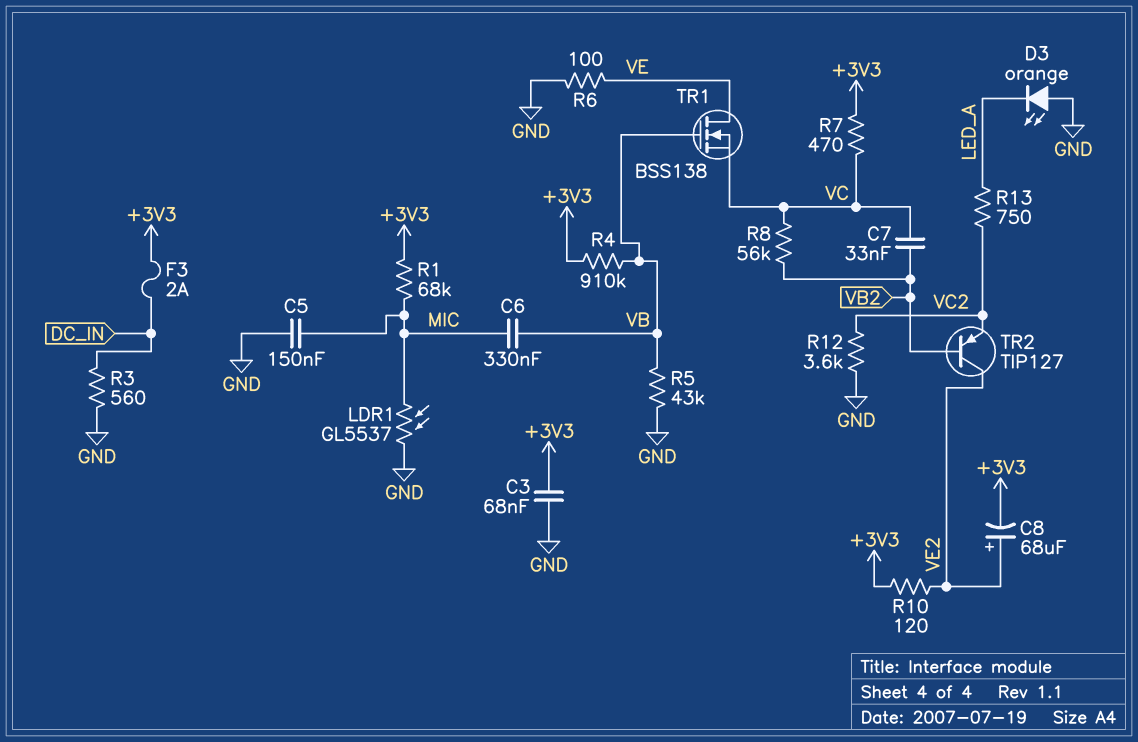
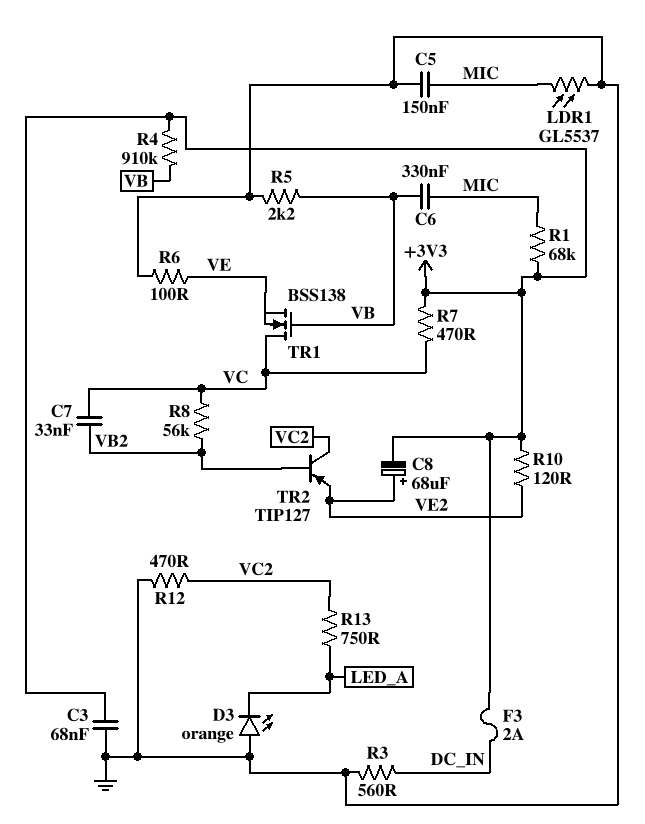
R5: 43k (GND, VB) -> 2.2k (GND, VB)
R12: 3.6k (GND, VC2) -> 470 (GND, VC2)
TR1: NMOS BSS138 (G VB, D VE, S VC) -> NMOS BSS138 (G VB, D VC, S VE)
TR2: PNP TIP127 (B VB2, C VE2, E VC2) -> PNP TIP127 (B VB2, C VC2, E VE2)

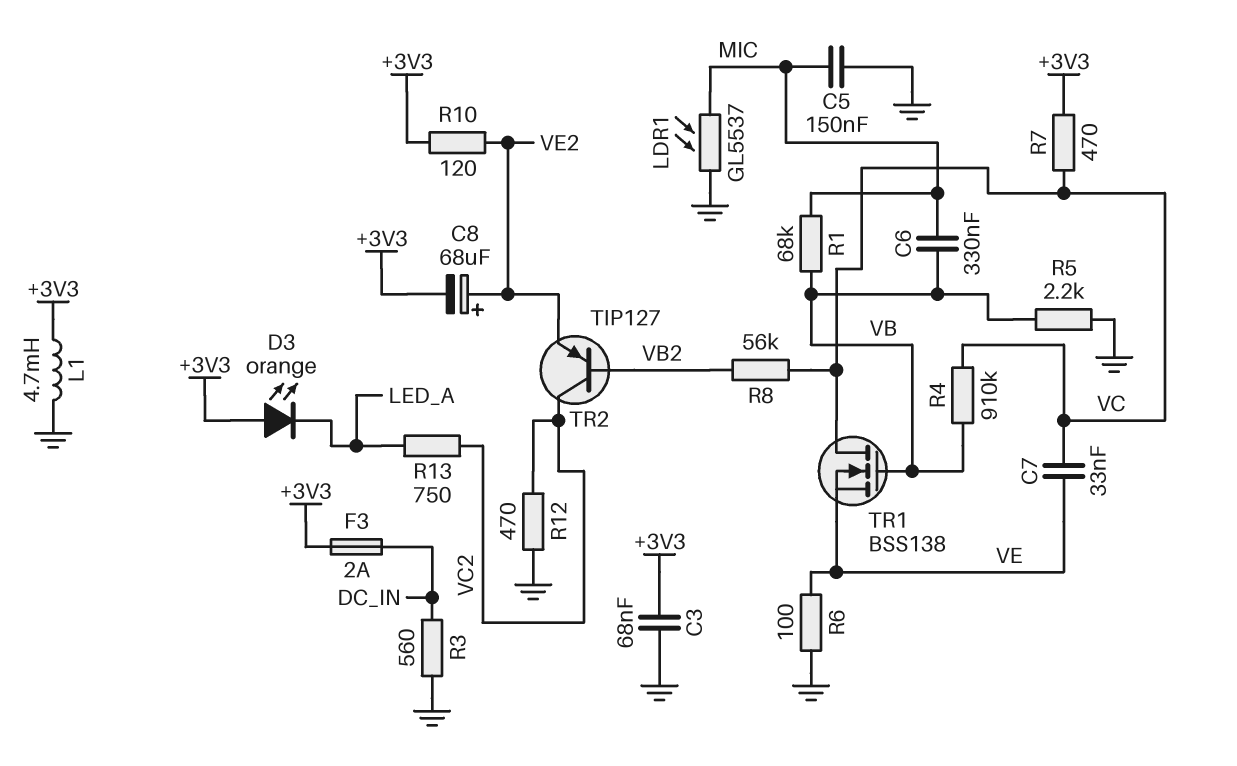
C7: 33nF (VB2, VC) -> 33nF (VC, VE)
D3: LED orange (A GND, K LED_A) -> LED orange (A +3V3, K LED_A)
L1: none -> 4.7mH (+3V3, GND)
R1: 68k (+3V3, MIC) -> 68k (MIC, VB)
R4: 910k (+3V3, VB) -> 910k (VB, VC)

